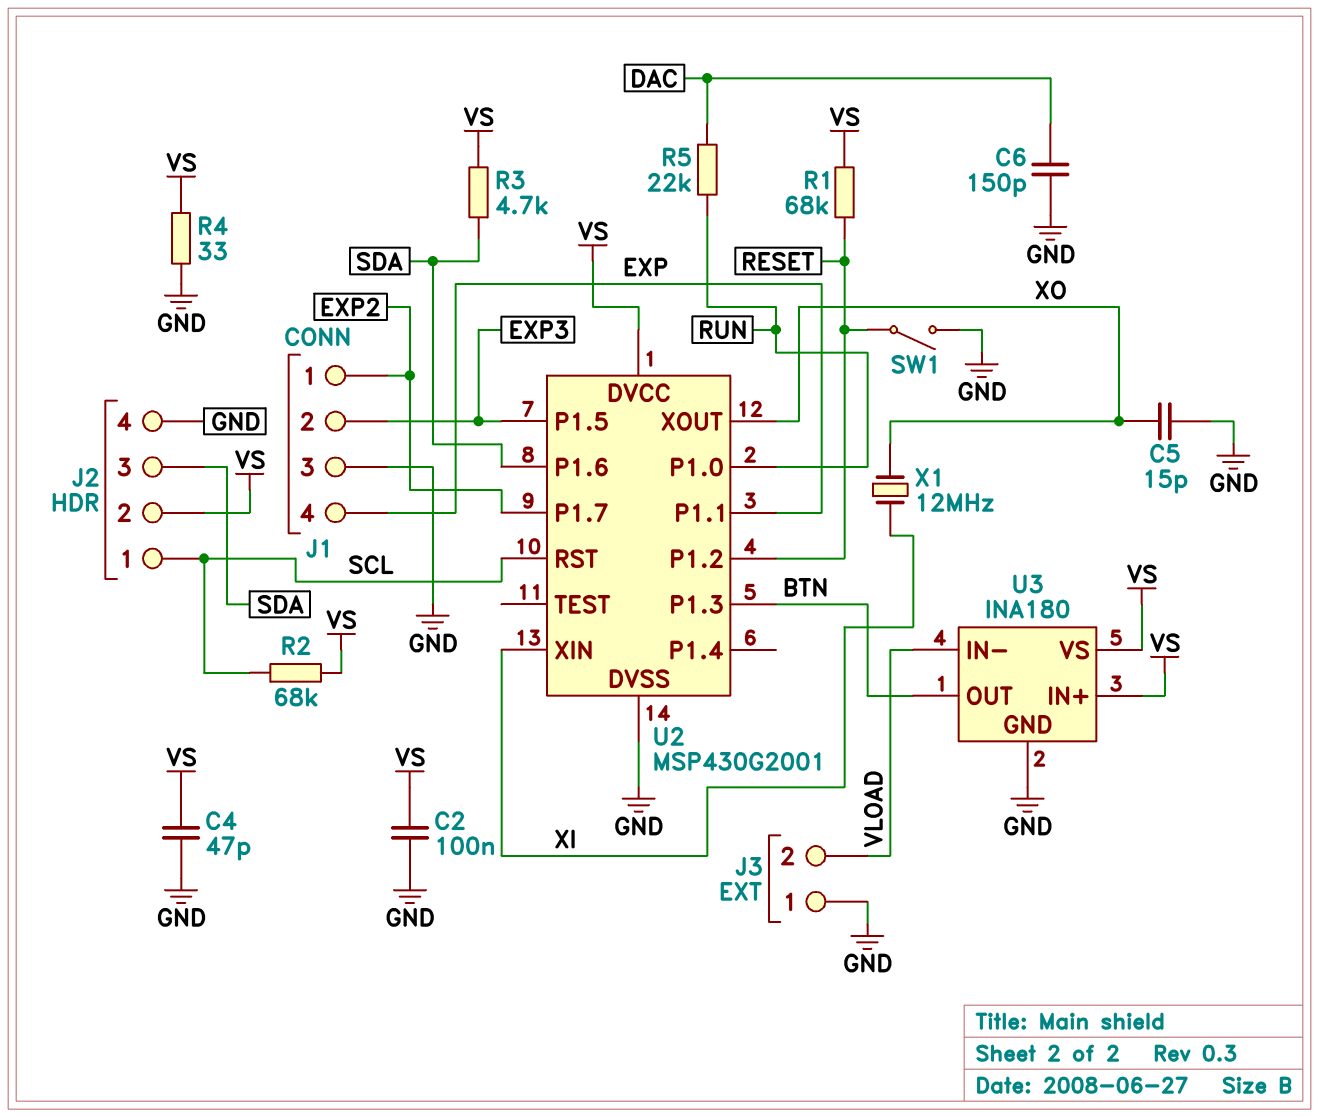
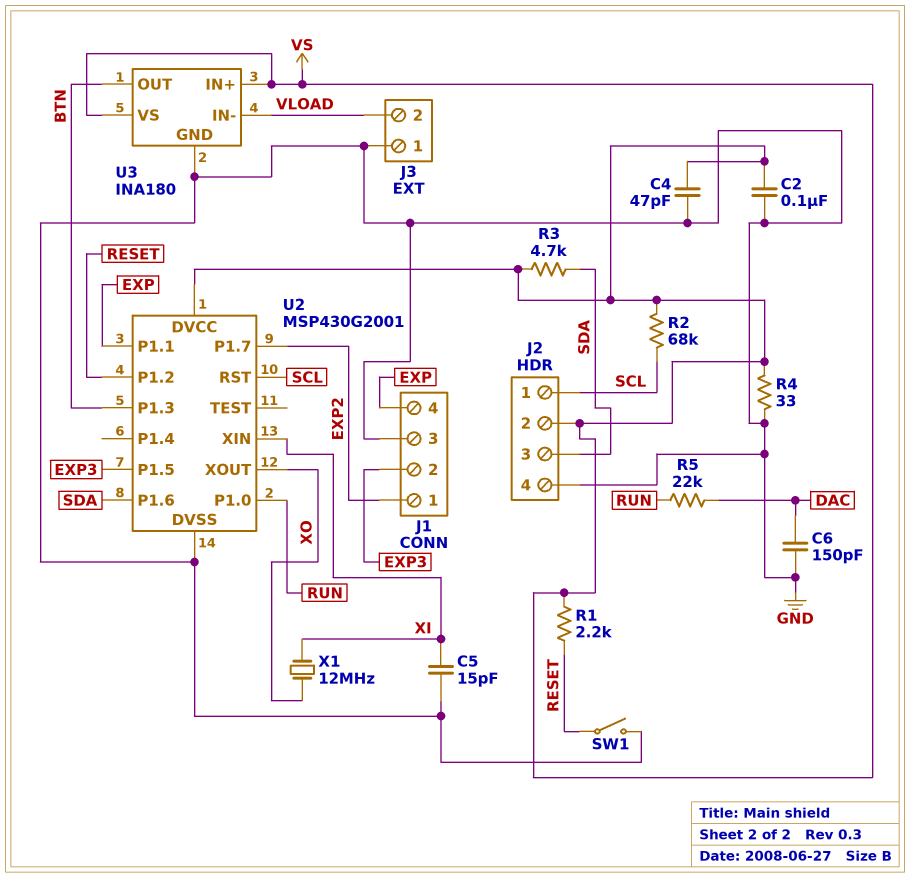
C5: 15pF (GND, XO) -> 15pF (GND, XI)
R1: 68k (RESET, VS) -> 2.2k (RESET, VS)

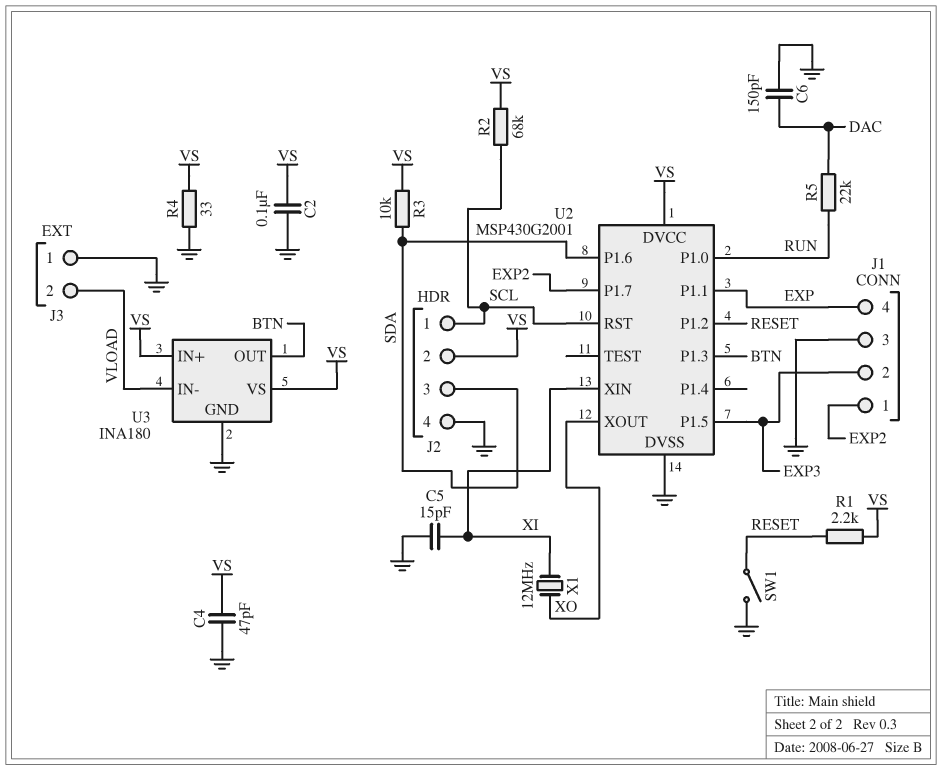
R3: 4.7k (SDA, VS) -> 10k (SDA, VS)

